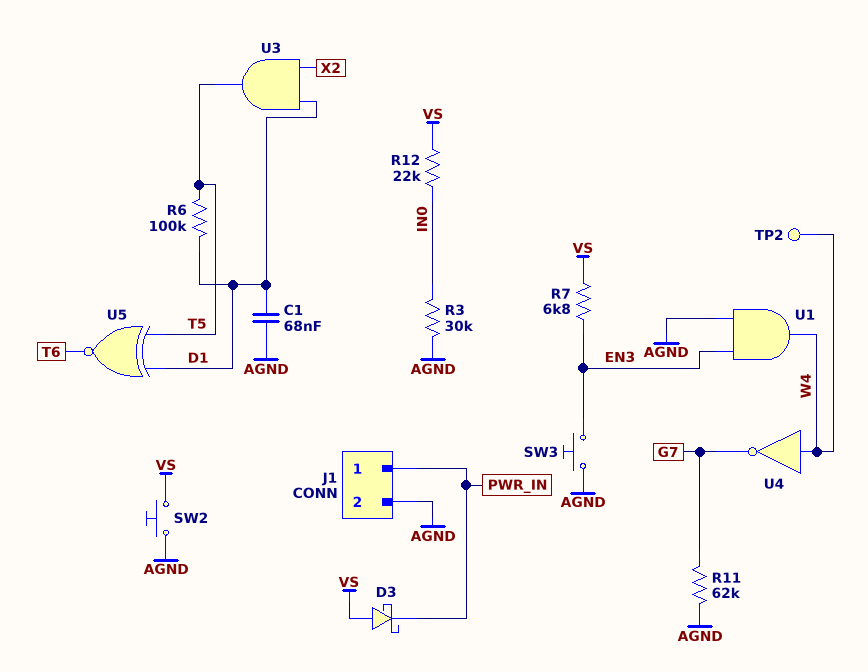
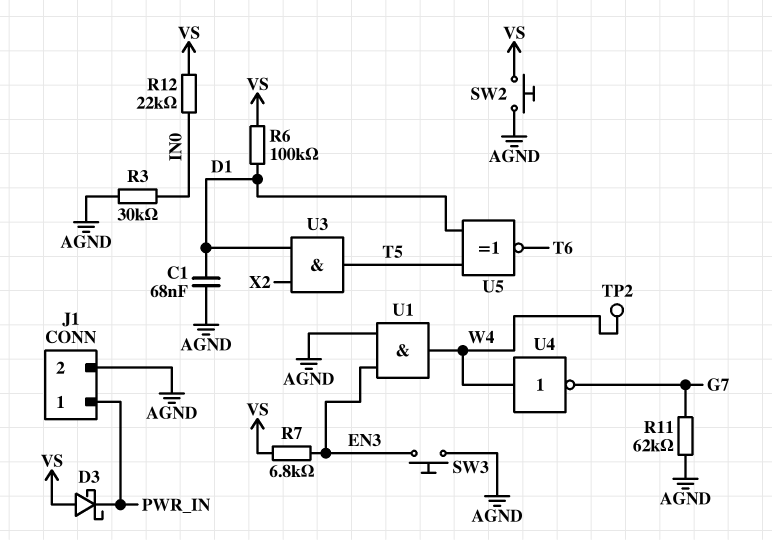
R6: 100k (D1, T5) -> 100k (D1, VS)

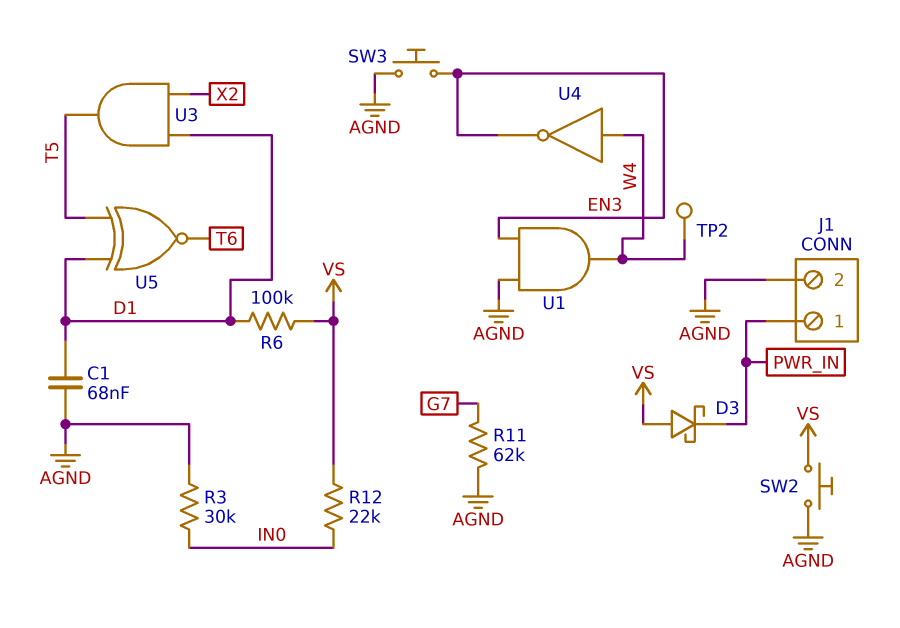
R7: 6.8k (EN3, VS) -> none
U4: NOT (in W4, out G7) -> NOT (in W4, out EN3)

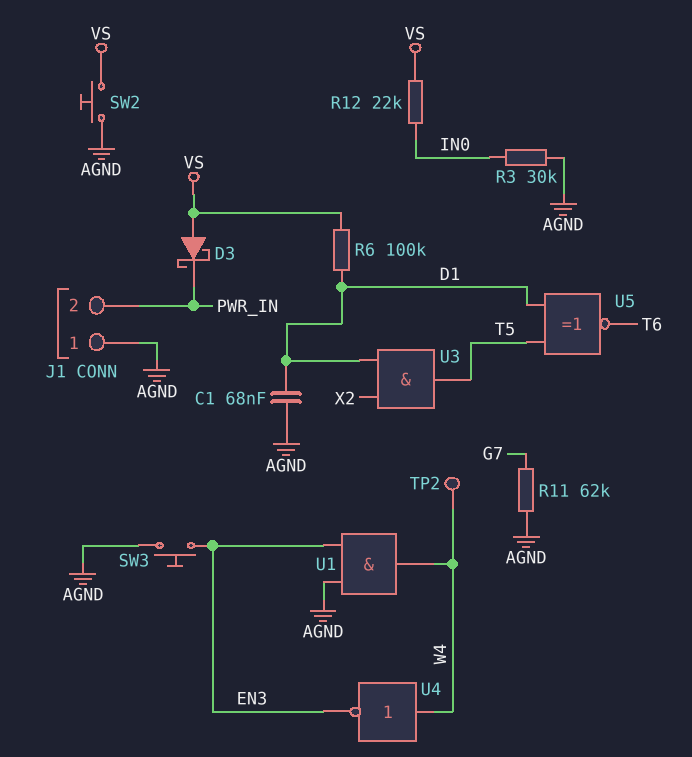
J1 pin 1: PWR_IN -> AGND
J1 pin 2: AGND -> PWR_IN

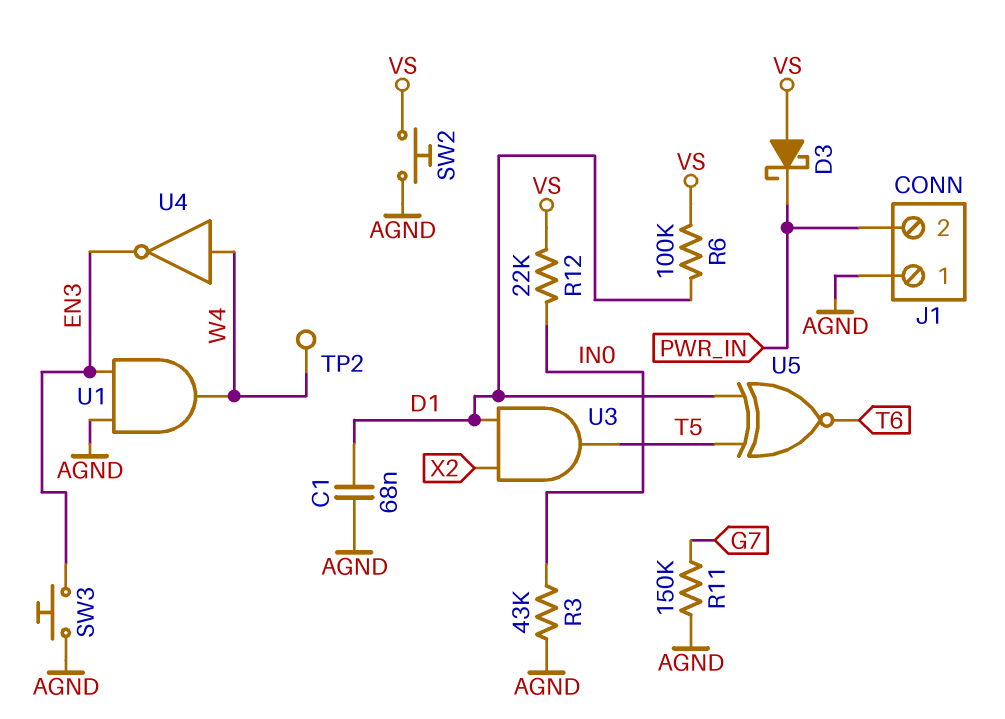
R3: 30k (AGND, IN0) -> 43k (AGND, IN0)
R11: 62k (AGND, G7) -> 150k (AGND, G7)

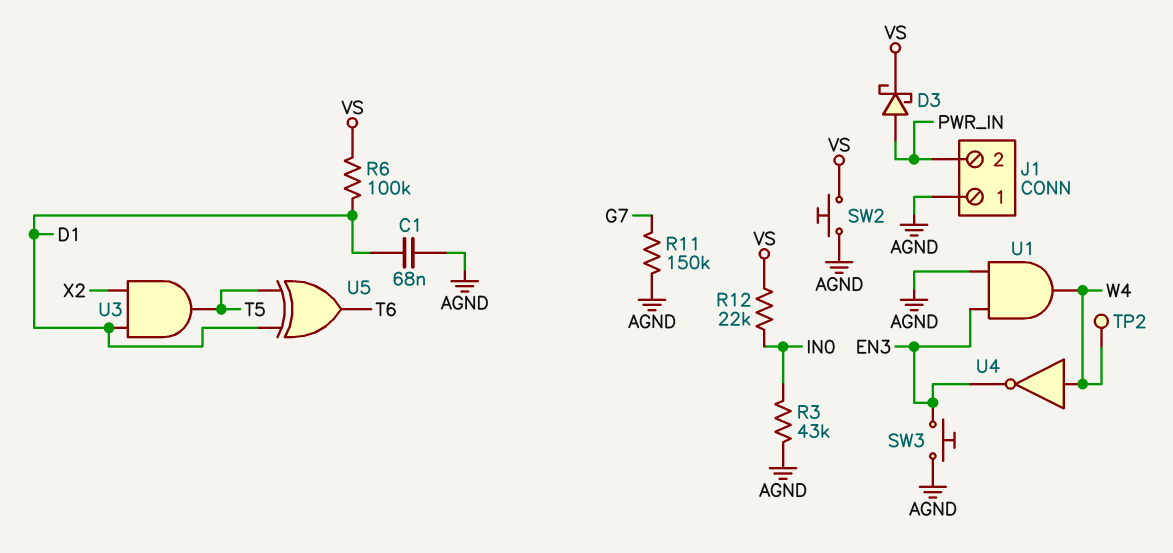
D3: schottky (A VS, K PWR_IN) -> schottky (A PWR_IN, K VS)
U5: XNOR (in D1, in T5, out T6) -> XOR (in D1, in T5, out T6)

